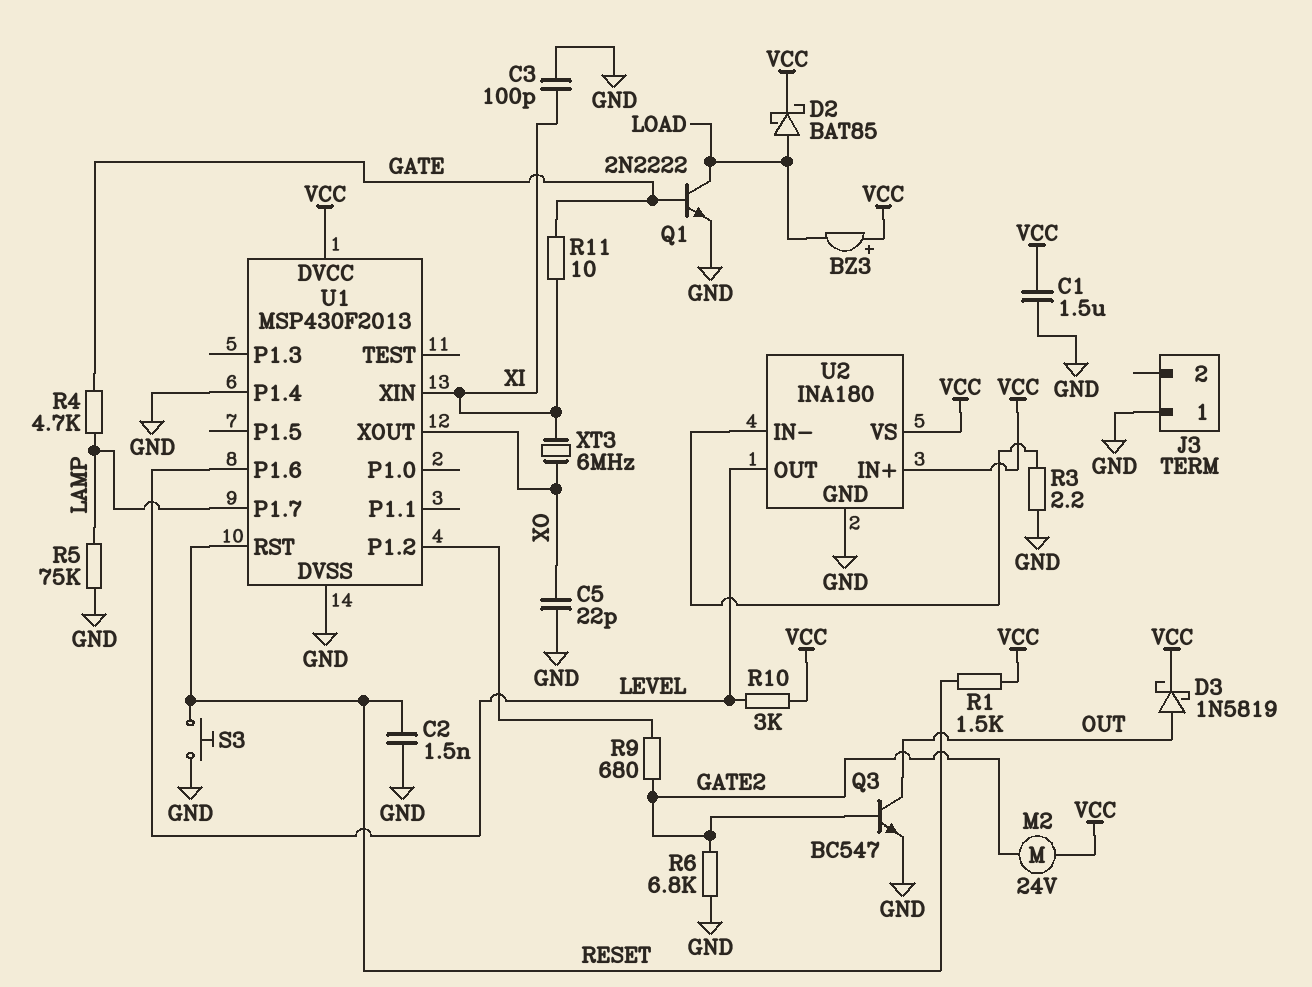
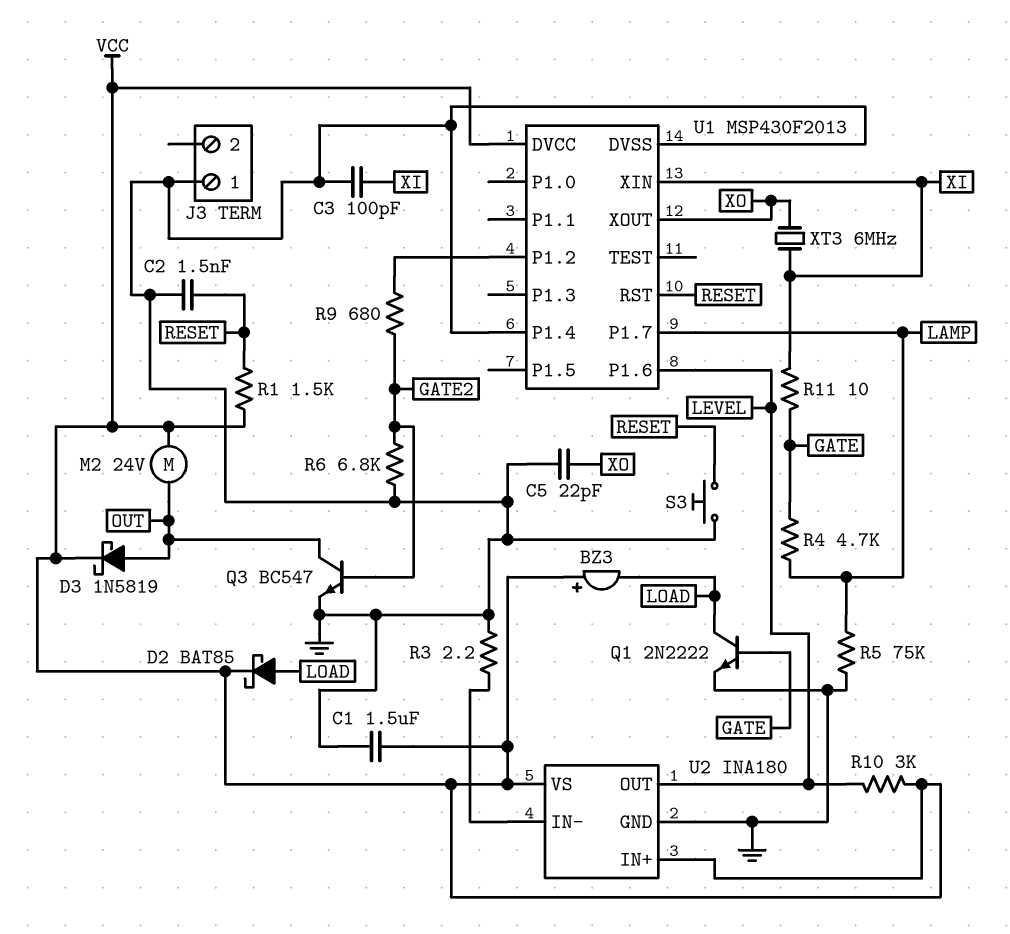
M2: motor 24V (GATE2, VCC) -> motor 24V (OUT, VCC)

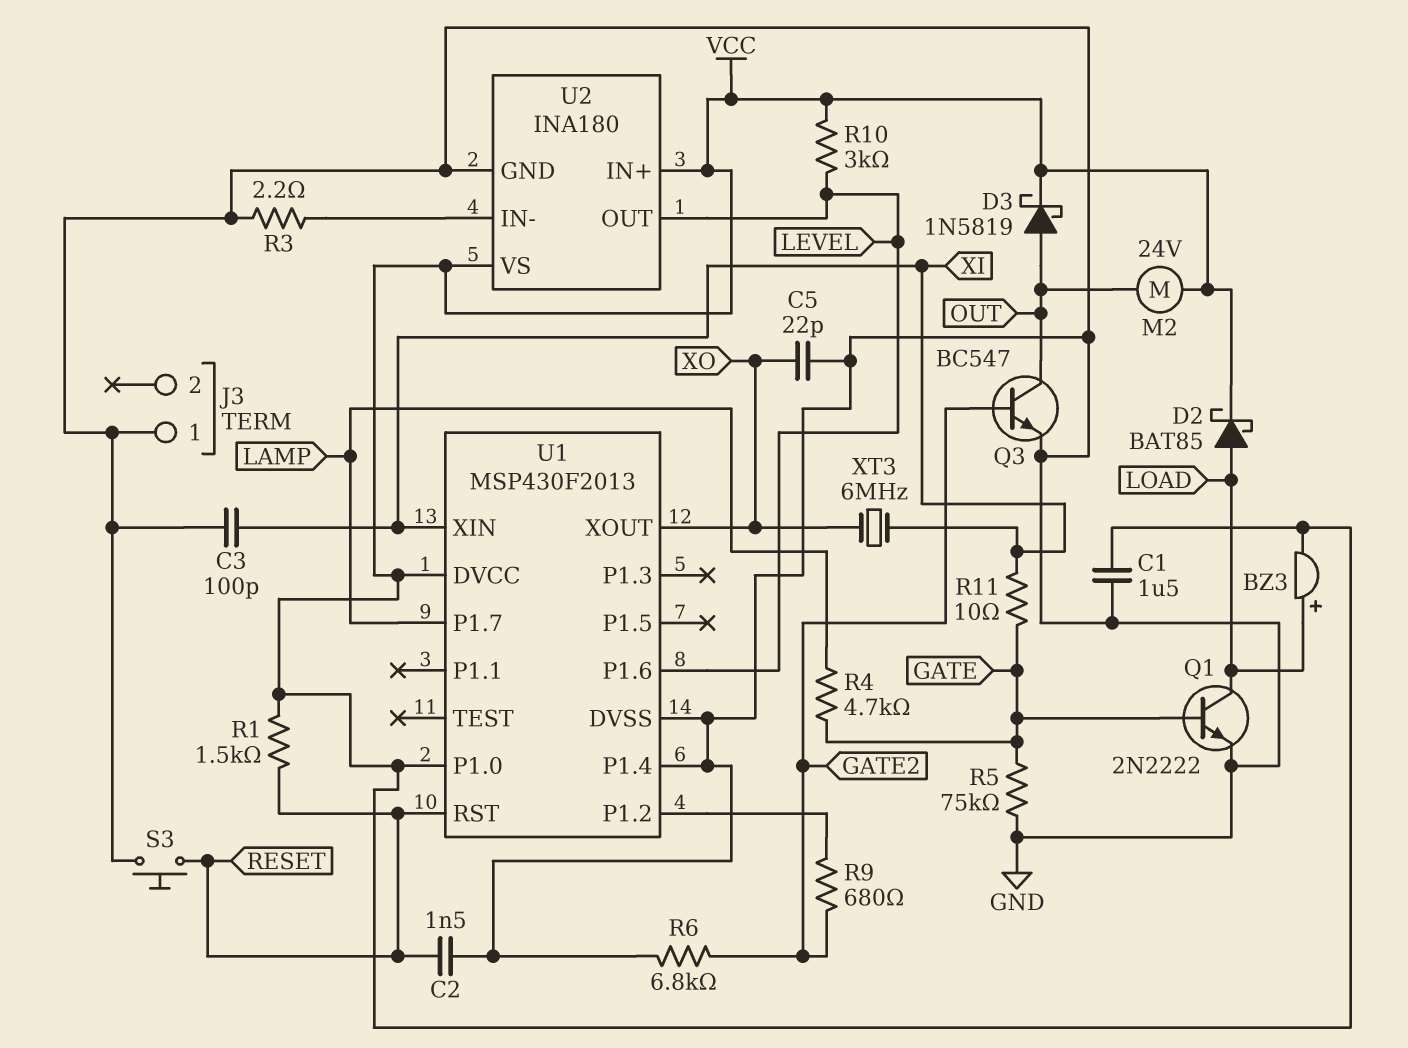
BZ3: buzzer (plus VCC, minus LOAD) -> buzzer (plus LOAD, minus VCC)
R5: 75k (GND, LAMP) -> 75k (GATE, GND)
U1 pin P1.0: none -> VCC

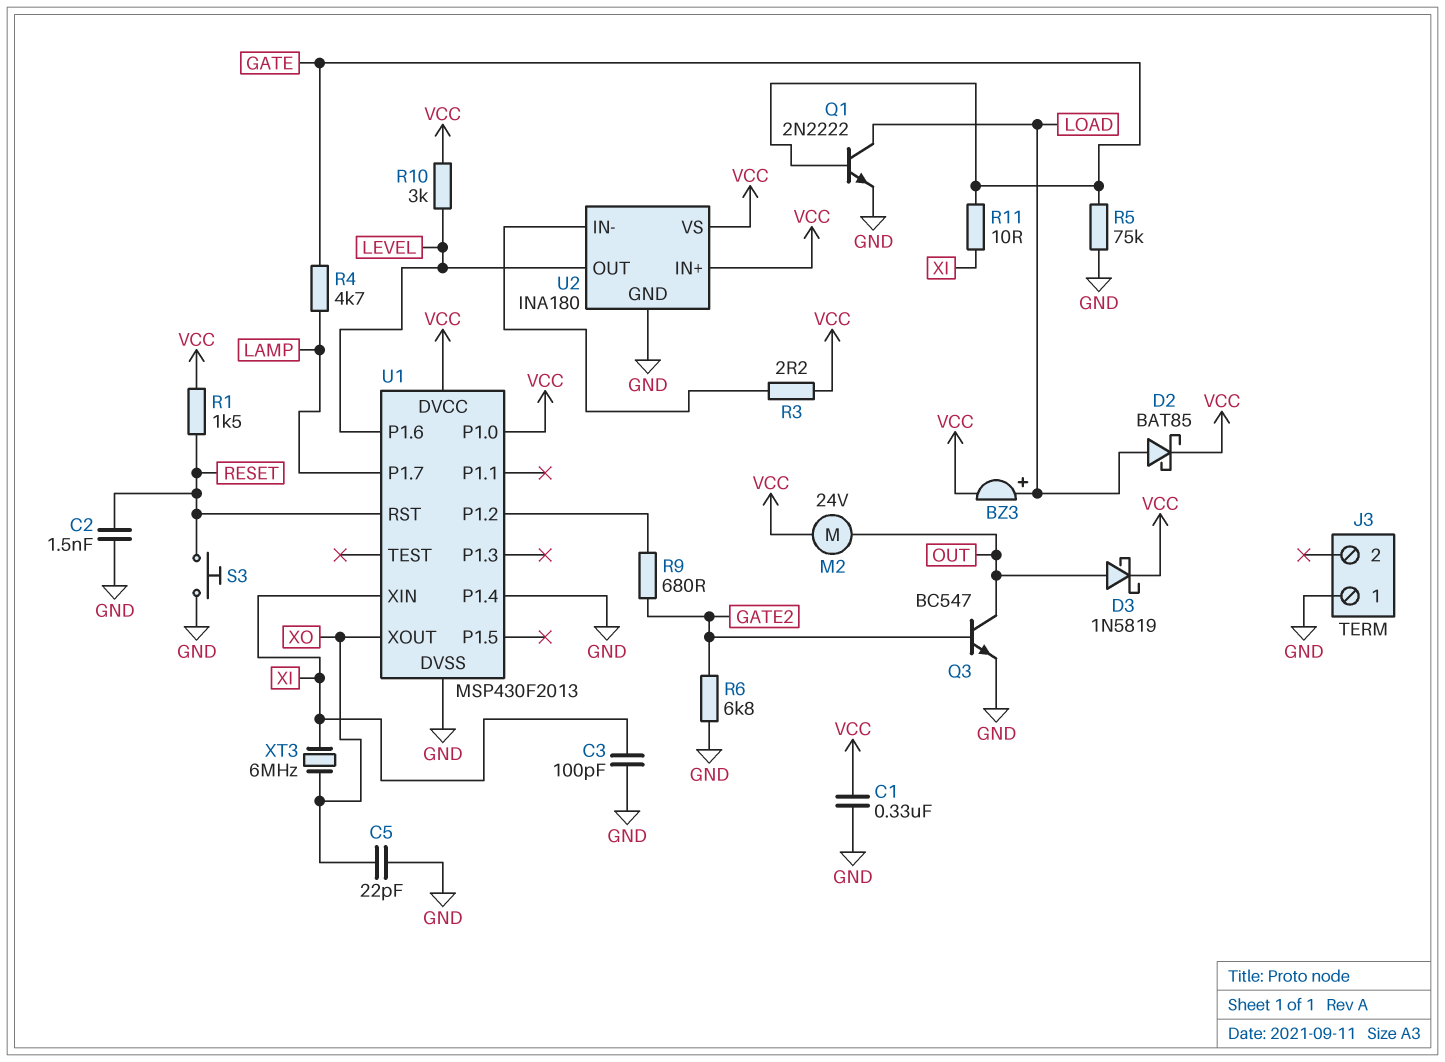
C1: 1.5uF (GND, VCC) -> 330nF (GND, VCC)
R3: 2.2 (GND, U2/IN-) -> 2.2 (U2/IN-, VCC)

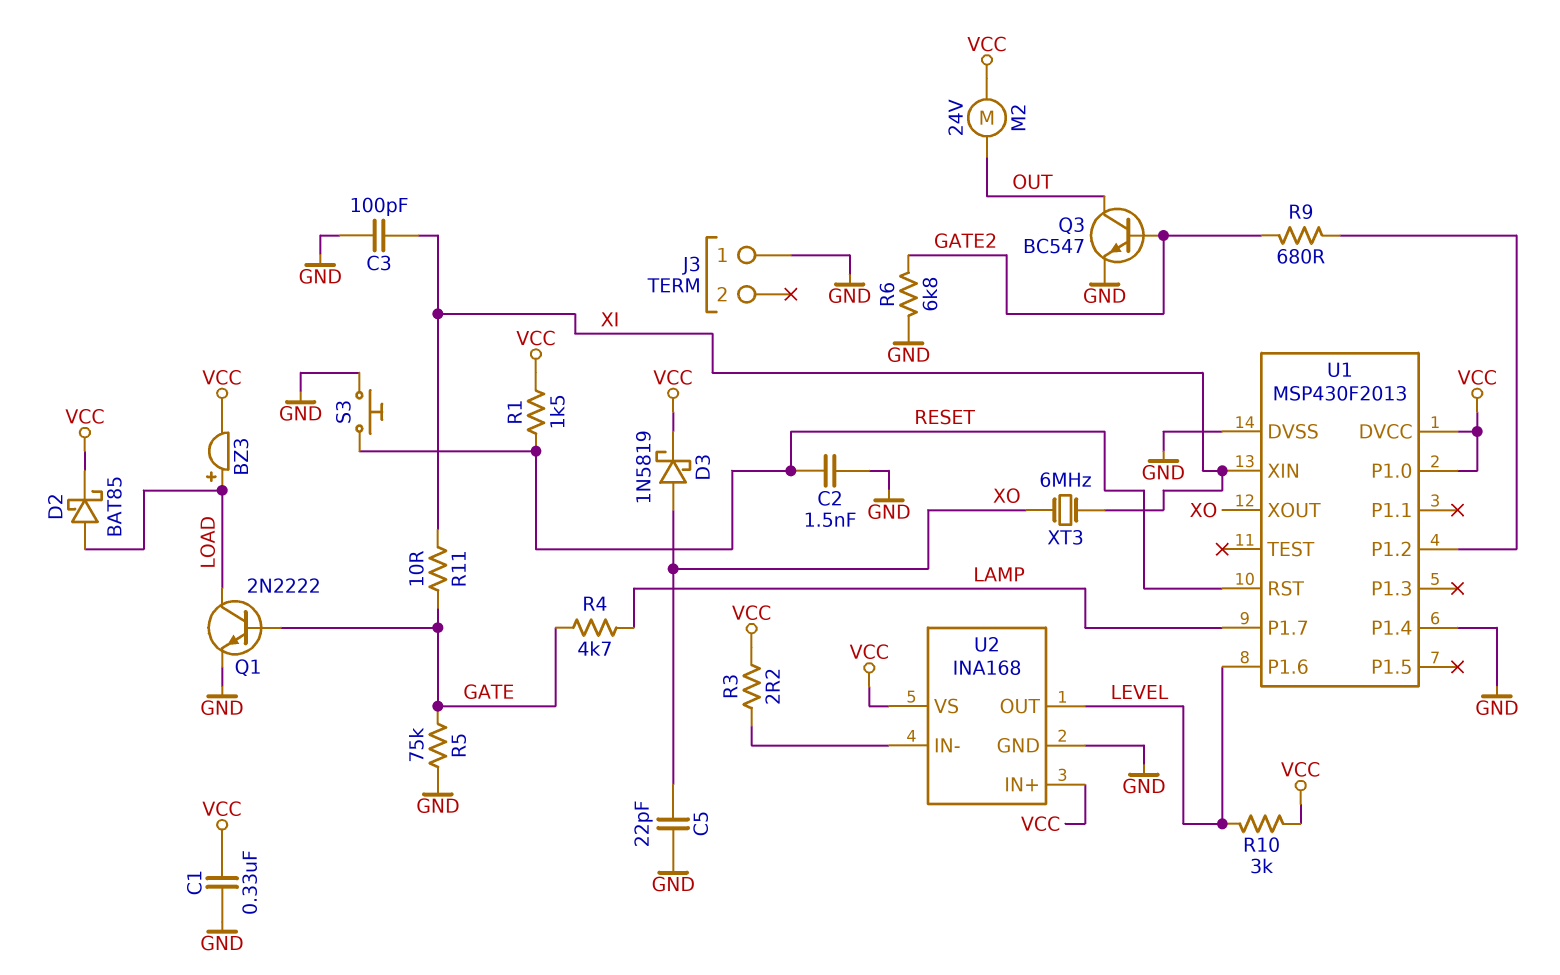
D3: schottky 1N5819 (A OUT, K VCC) -> schottky 1N5819 (A XO, K VCC)
U2: INA180 -> INA168

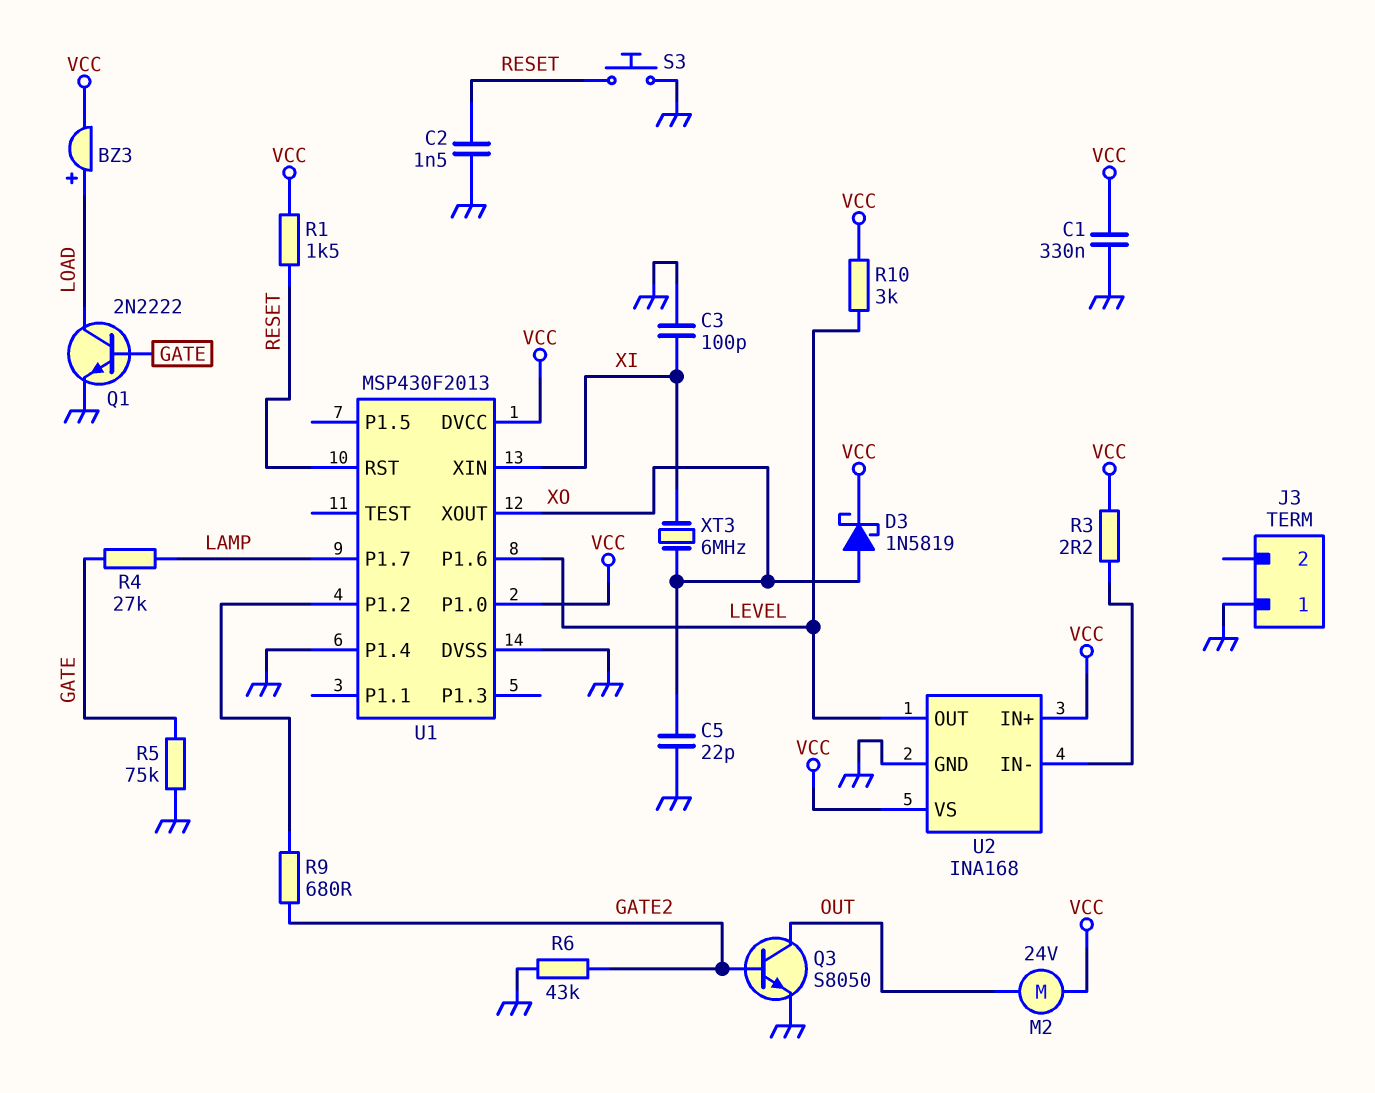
D2: schottky BAT85 (A LOAD, K VCC) -> none
Q3: NPN BC547 (B GATE2, C OUT, E GND) -> NPN S8050 (B GATE2, C OUT, E GND)
R4: 4.7k (GATE, LAMP) -> 27k (GATE, LAMP)
R6: 6.8k (GATE2, GND) -> 43k (GATE2, GND)
R11: 10 (GATE, XI) -> none

